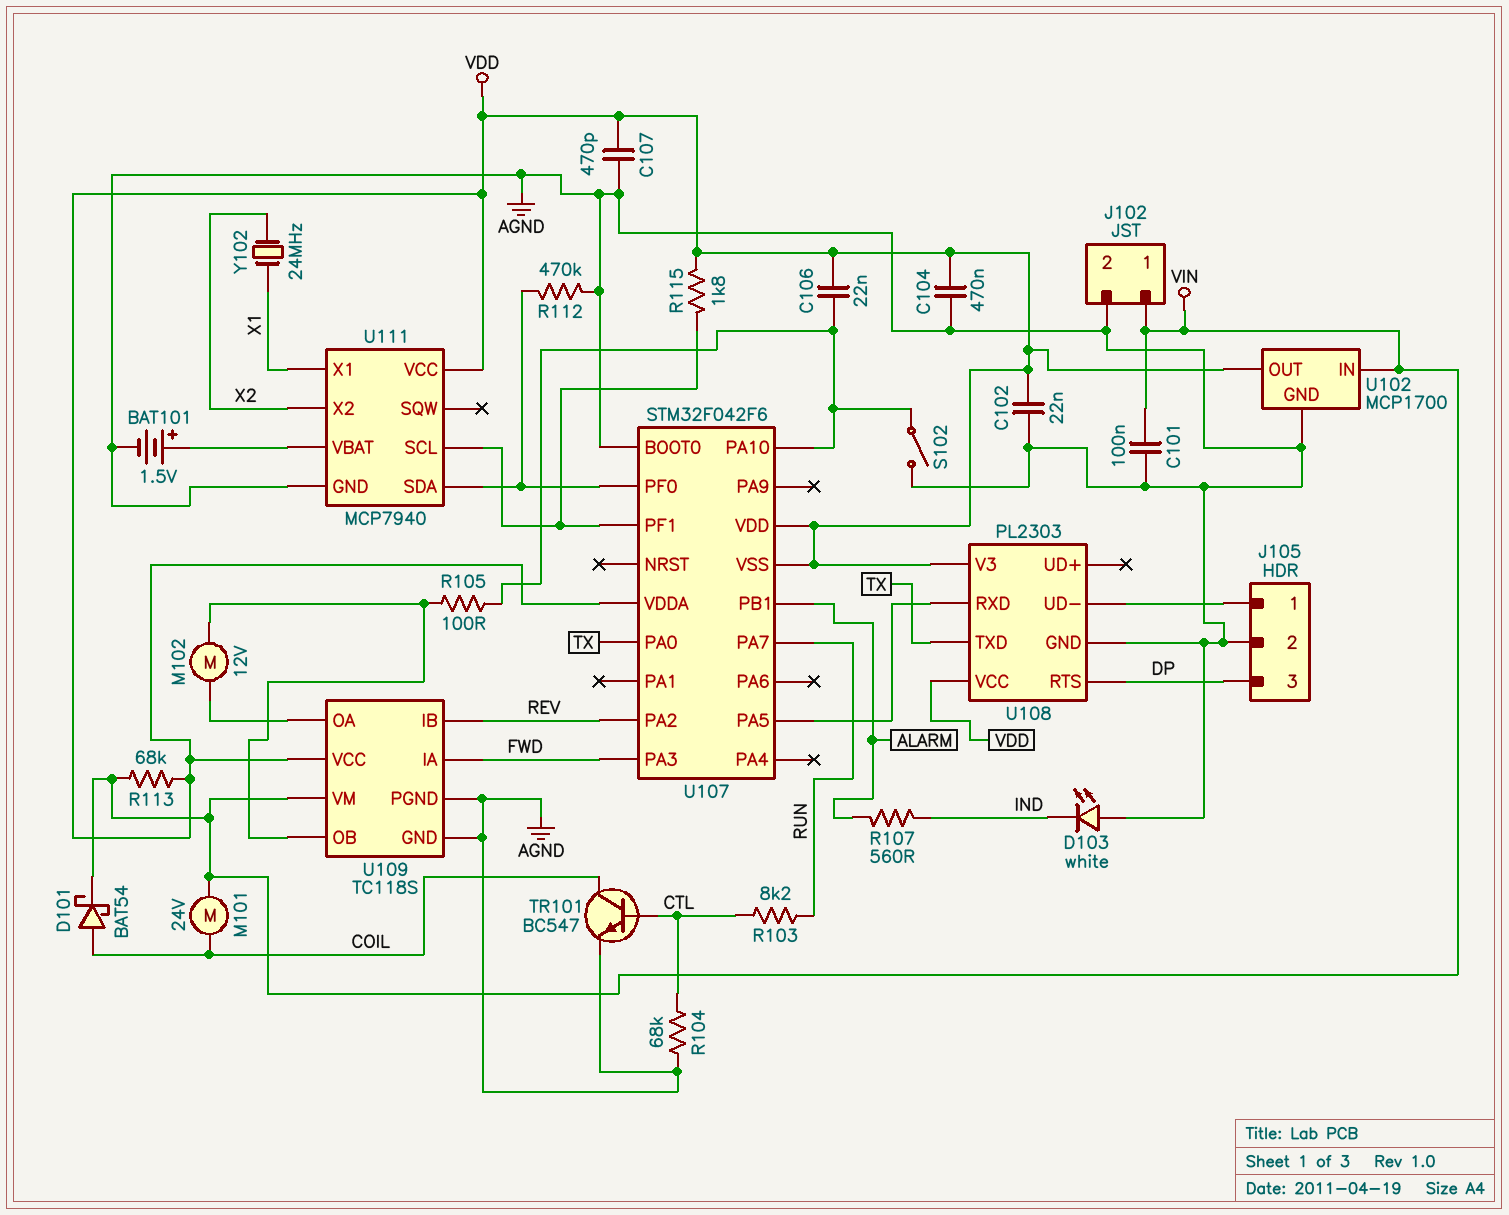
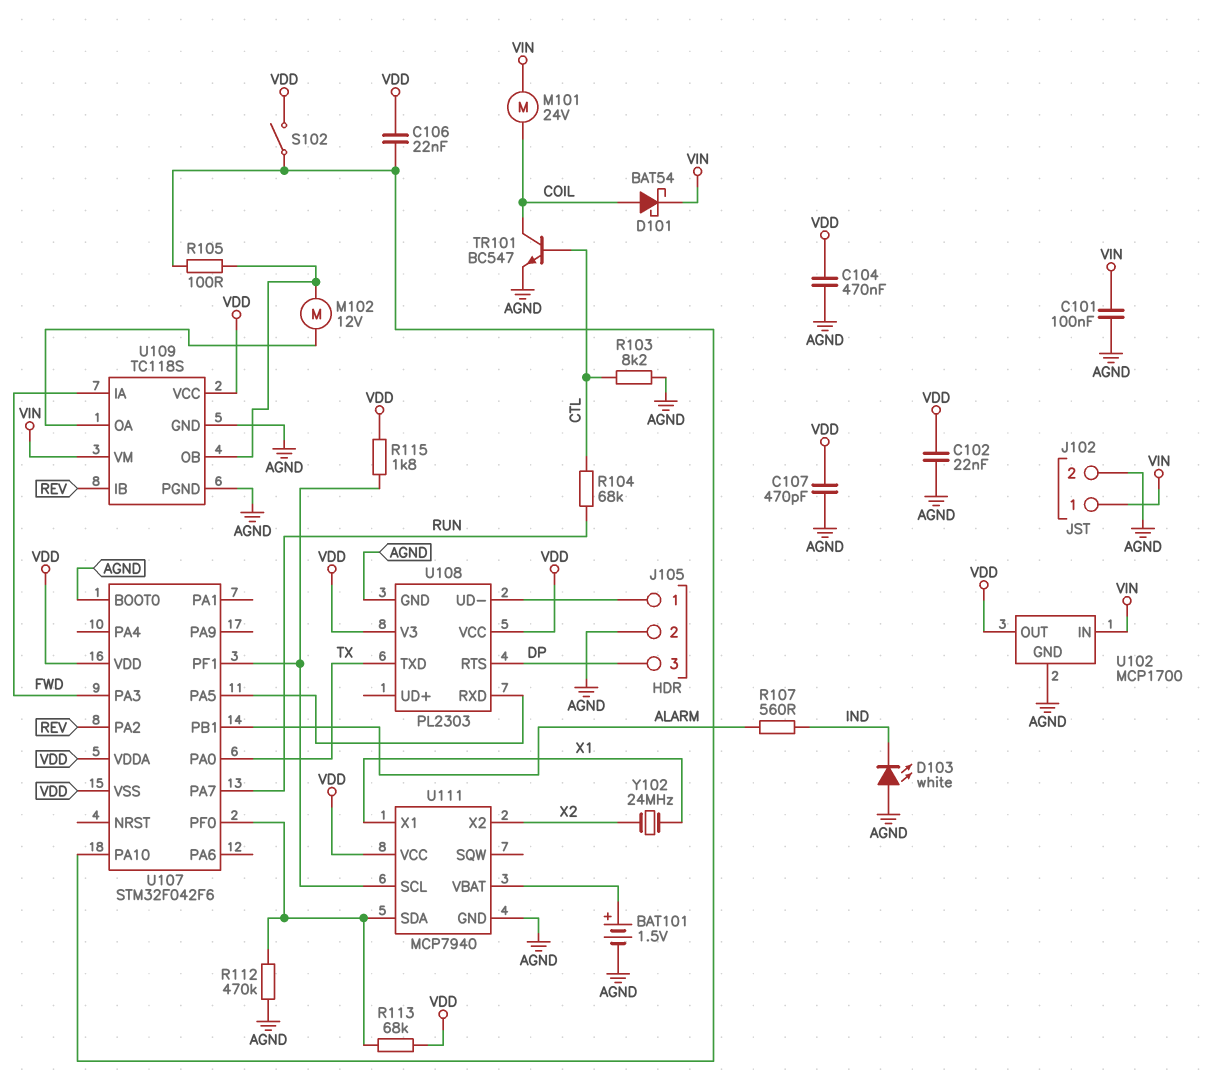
R103: 8.2k (CTL, RUN) -> 8.2k (AGND, CTL)
R104: 68k (AGND, CTL) -> 68k (CTL, RUN)
R113: 68k (VDD, VIN) -> 68k (U107/PF0, VDD)
S102: switch (AGND, U107/PA10) -> switch (U107/PA10, VDD)

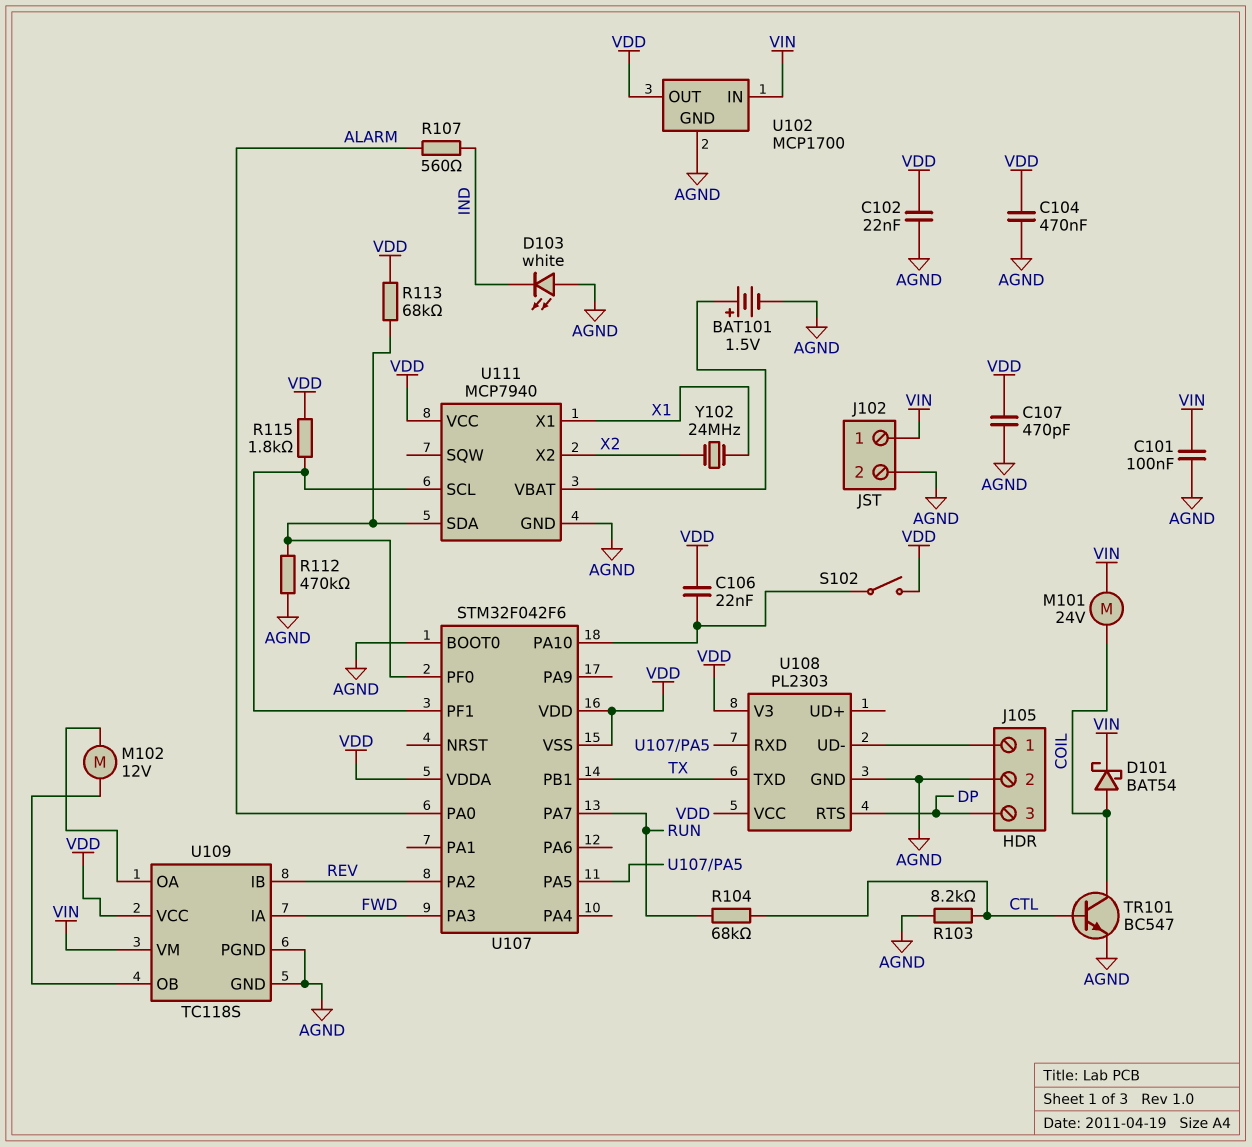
R105: 100 (U107/PA10, U109/OB) -> none
U107 pin PA0: TX -> ALARM
U107 pin PB1: ALARM -> TX

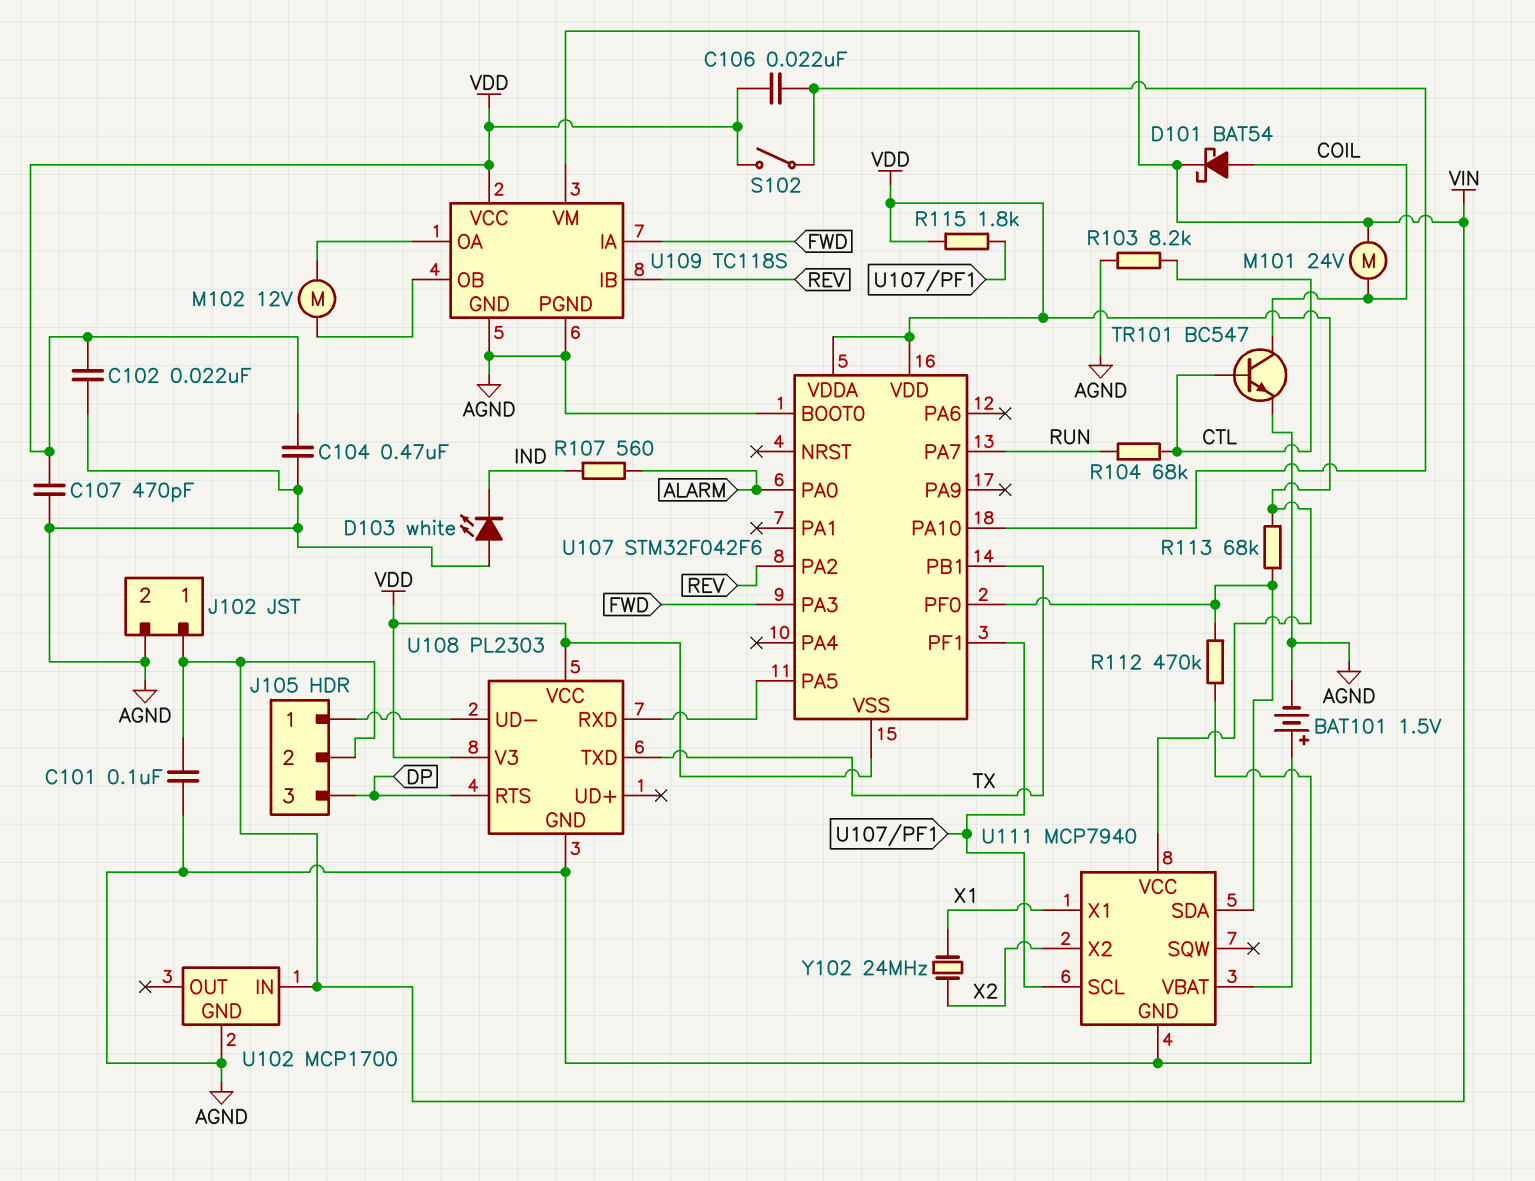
J105 pin 2: AGND -> VIN
U102 pin OUT: VDD -> none

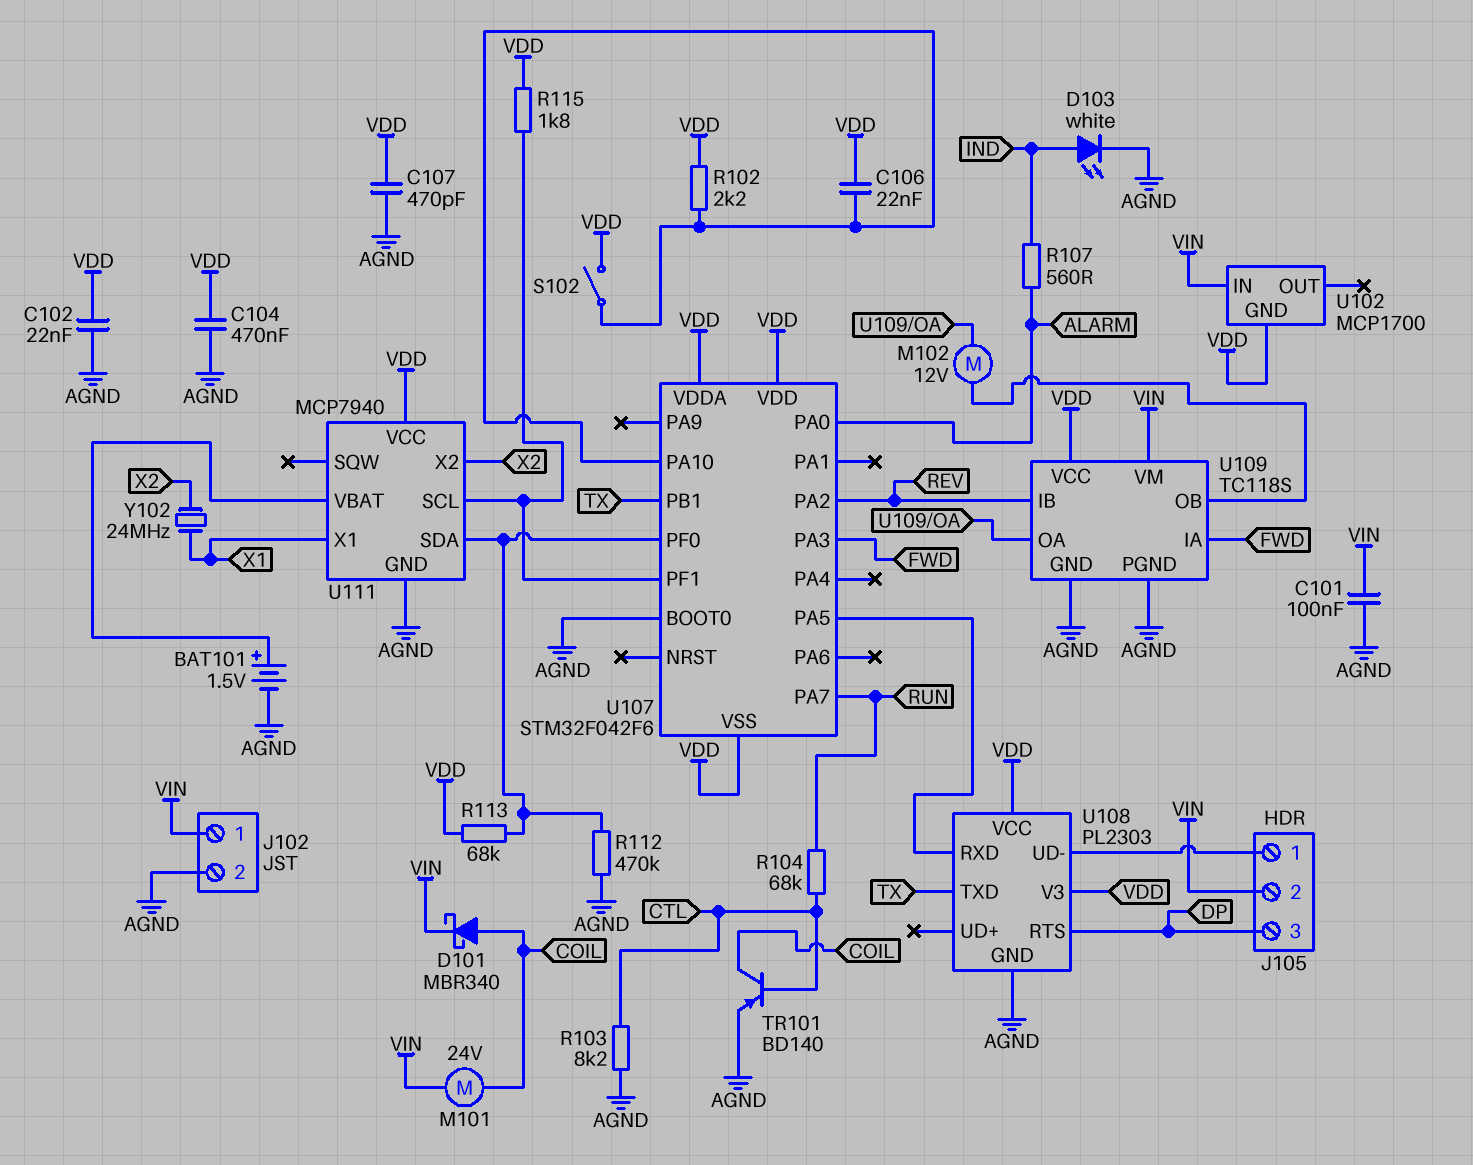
D101: schottky BAT54 (A COIL, K VIN) -> schottky MBR340 (A COIL, K VIN)
D103: LED white (A AGND, K IND) -> LED white (A IND, K AGND)
R102: none -> 2.2k (U107/PA10, VDD)
TR101: NPN BC547 (B CTL, C COIL, E AGND) -> PNP BD140 (B CTL, C COIL, E AGND)
U102 pin GND: AGND -> VDD

